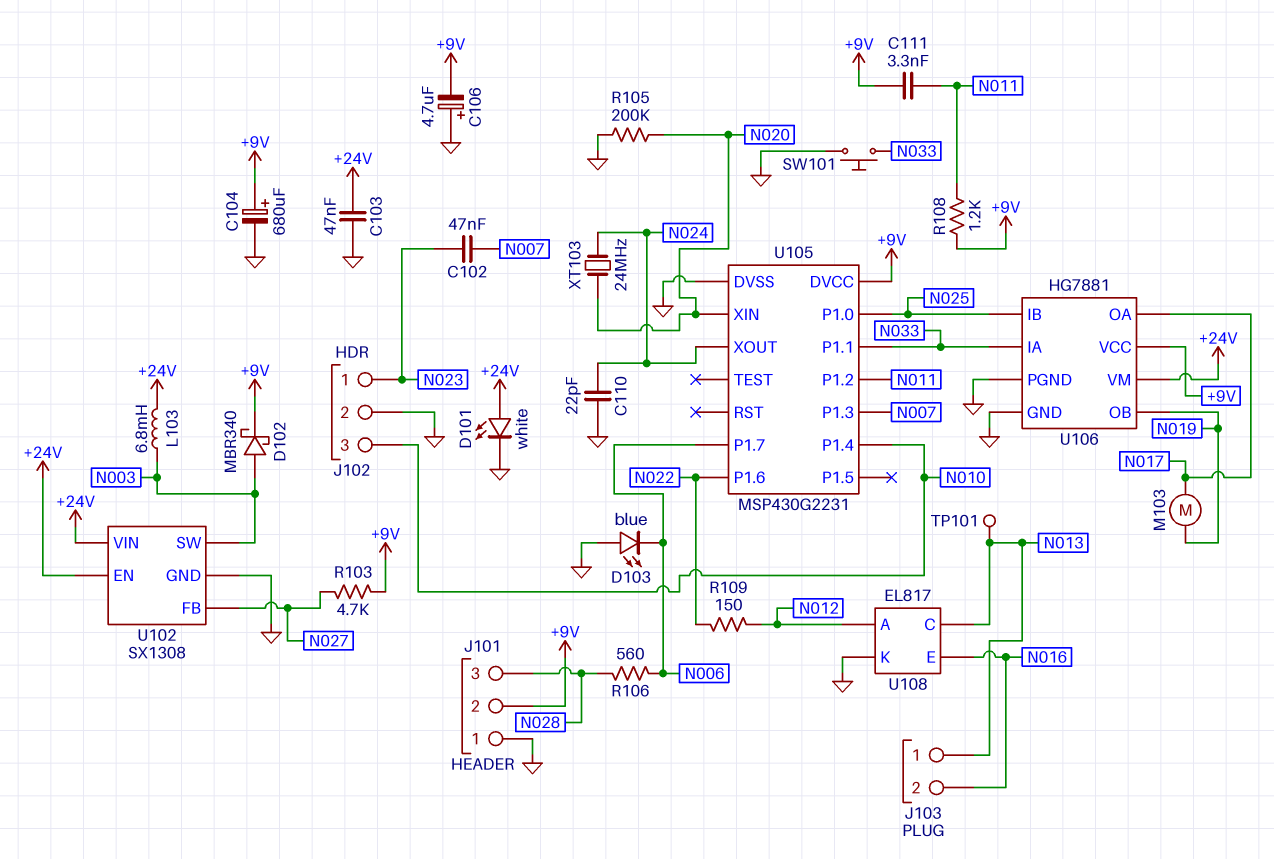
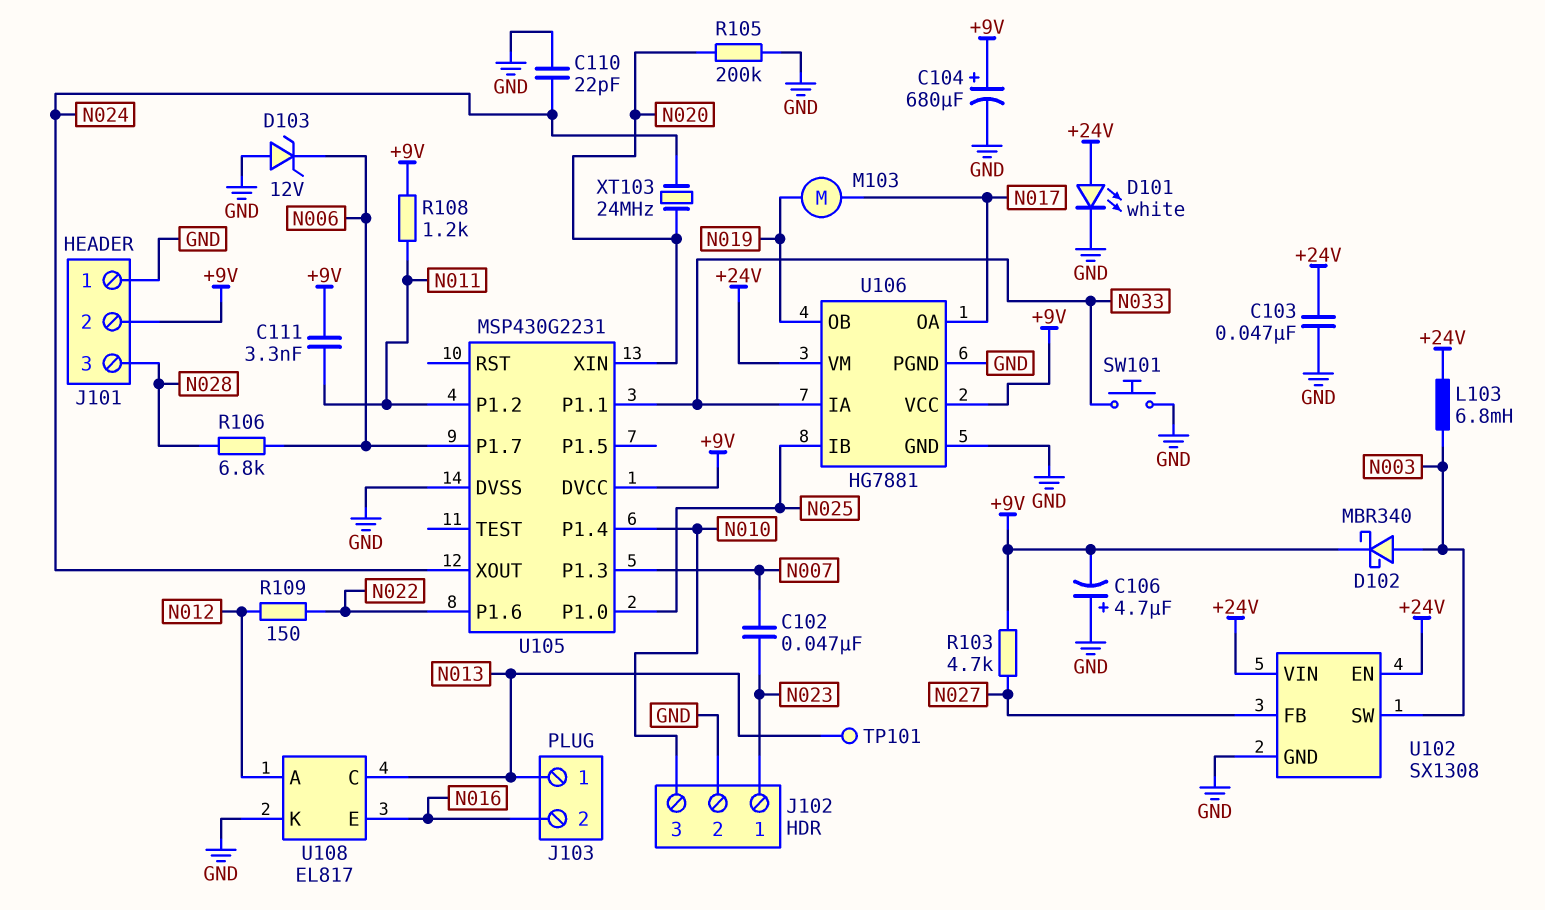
D103: LED blue (A GND, K N006) -> zener 12V (A GND, K N006)
R106: 560 (N006, N028) -> 6.8k (N006, N028)

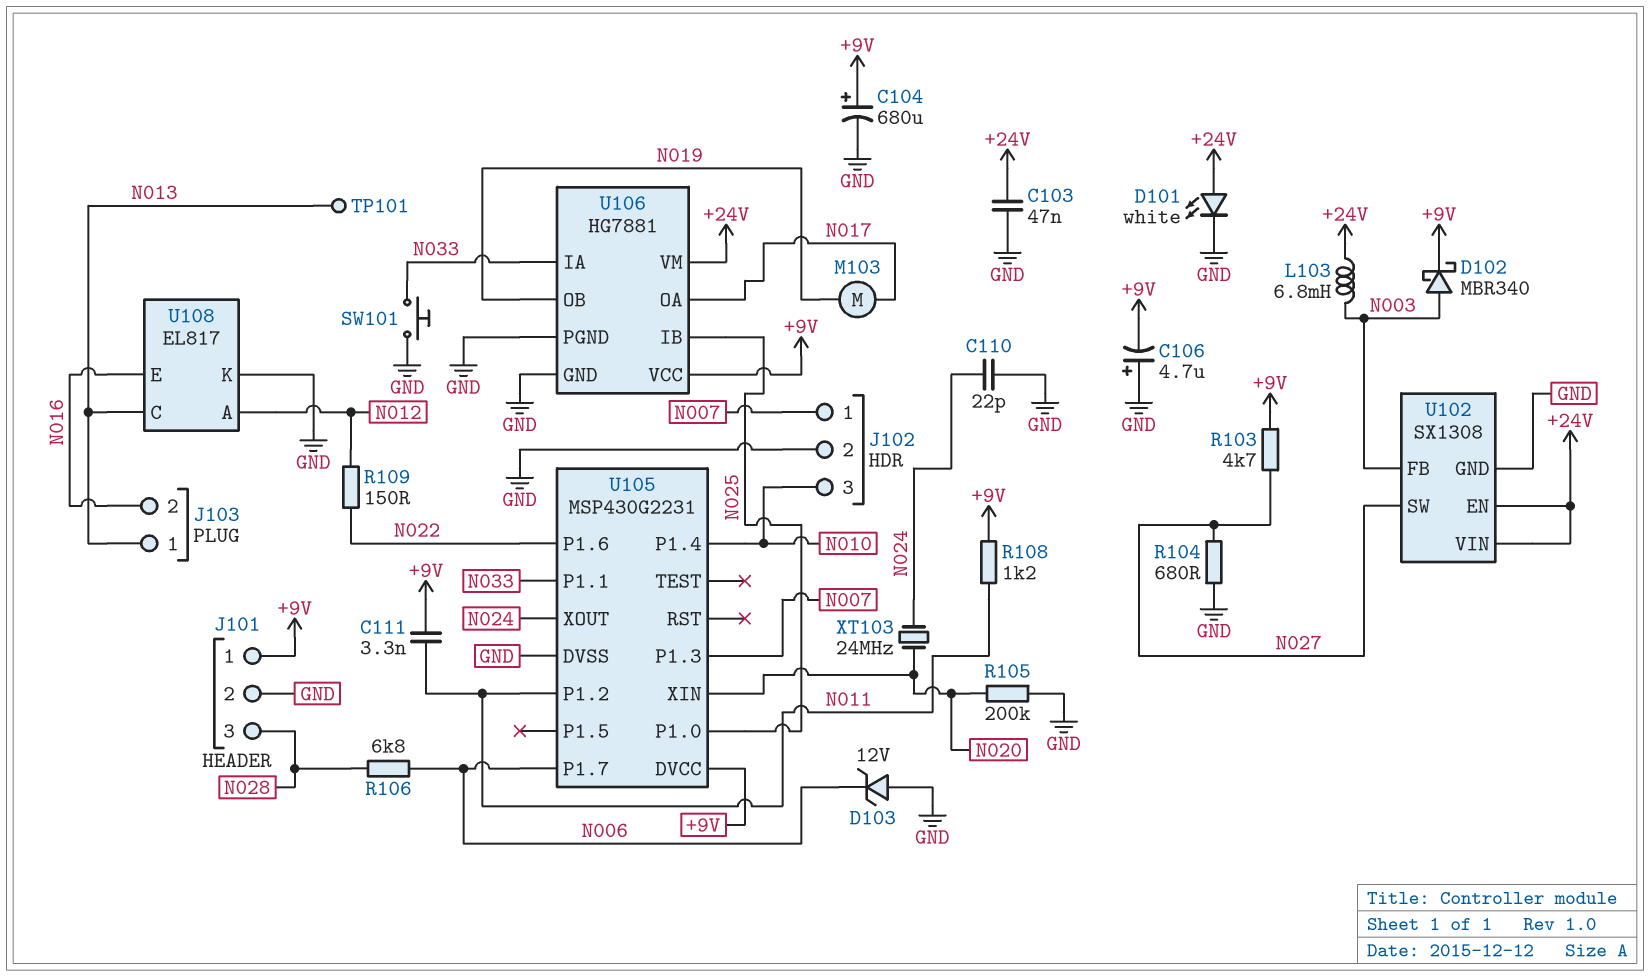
C102: 47nF (N007, N023) -> none
J101 pin 1: GND -> +9V
J101 pin 2: +9V -> GND
J102 pin 1: N023 -> N007
R104: none -> 680 (GND, N027)
U102 pin FB: N027 -> N003
U102 pin SW: N003 -> N027

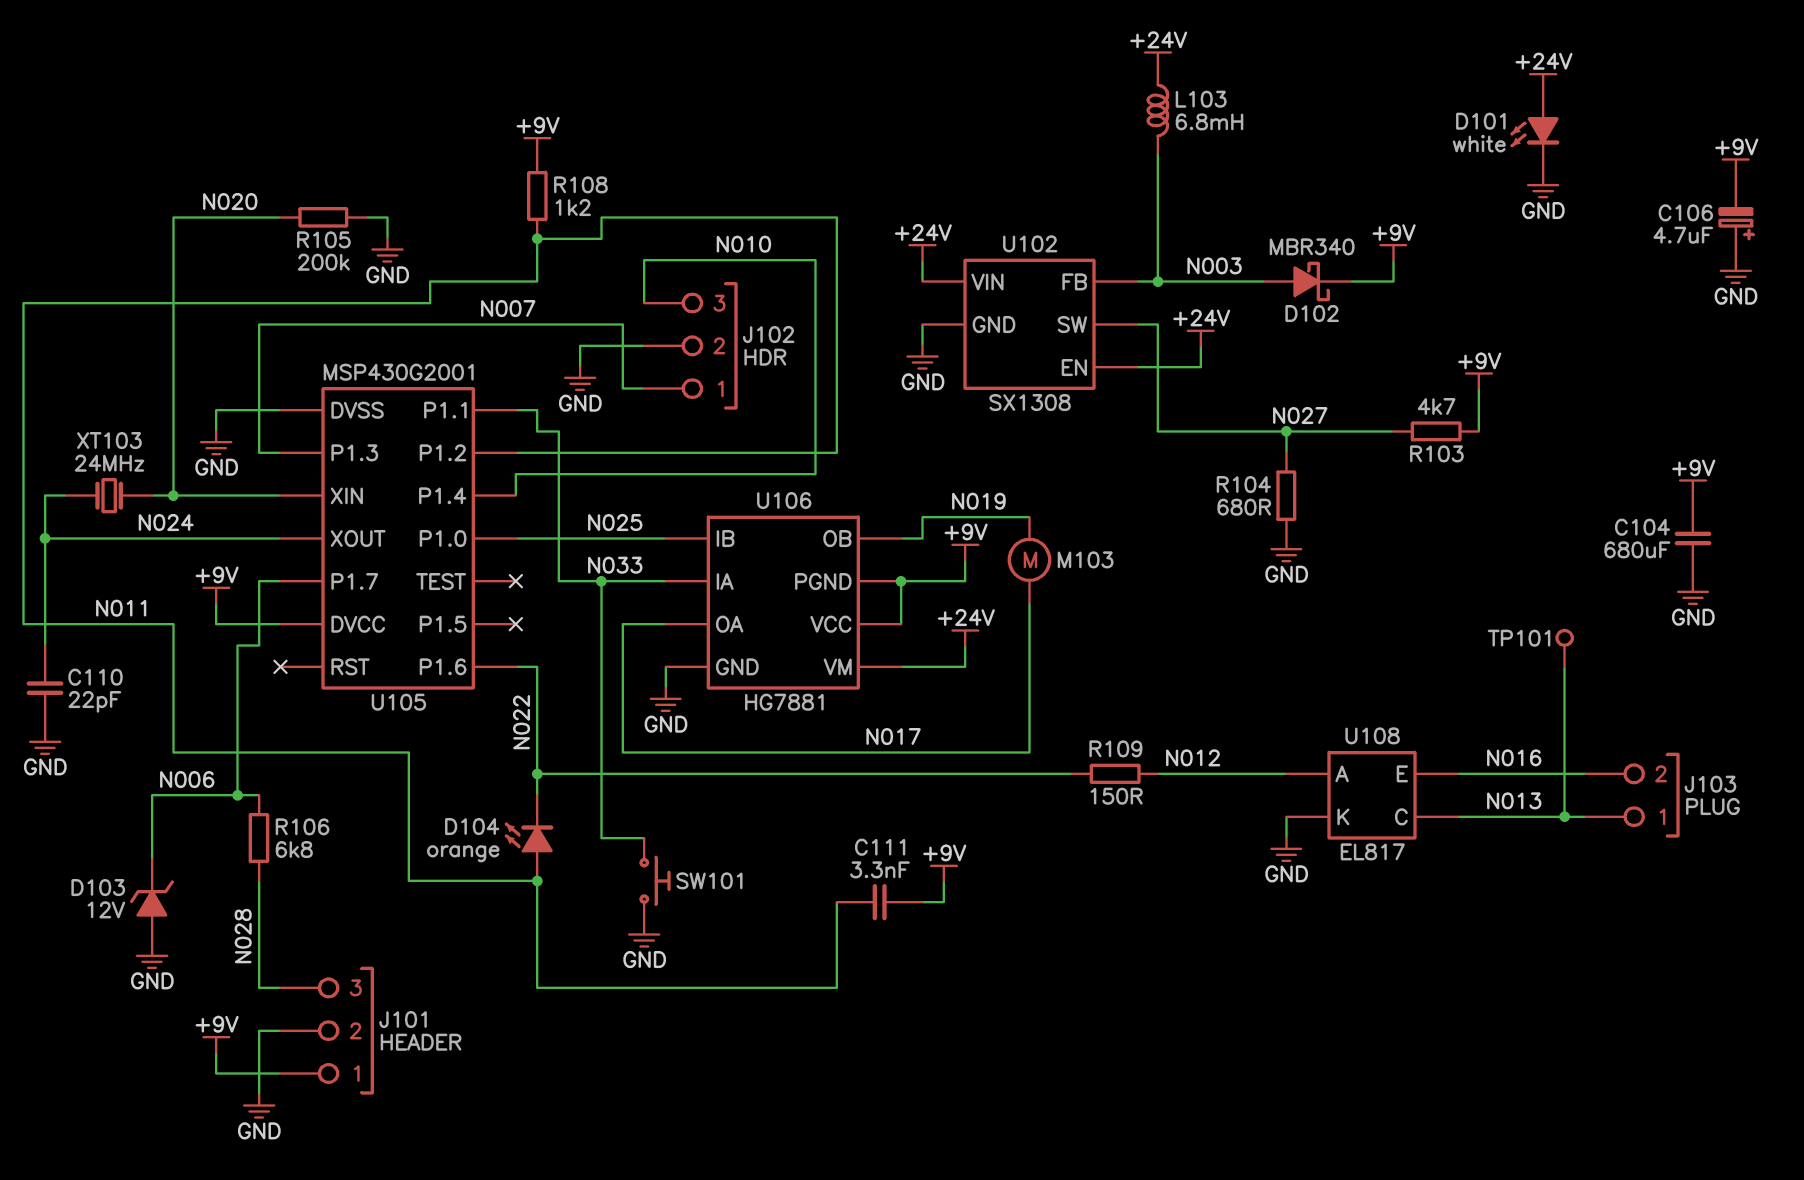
C103: 47nF (+24V, GND) -> none
C104: 680uF (plus +9V, minus GND) -> 680uF (+9V, GND)
D104: none -> LED orange (A N011, K N022)
U105: MSP430G2231 -> MSP430G2001
U106 pin PGND: GND -> +9V

